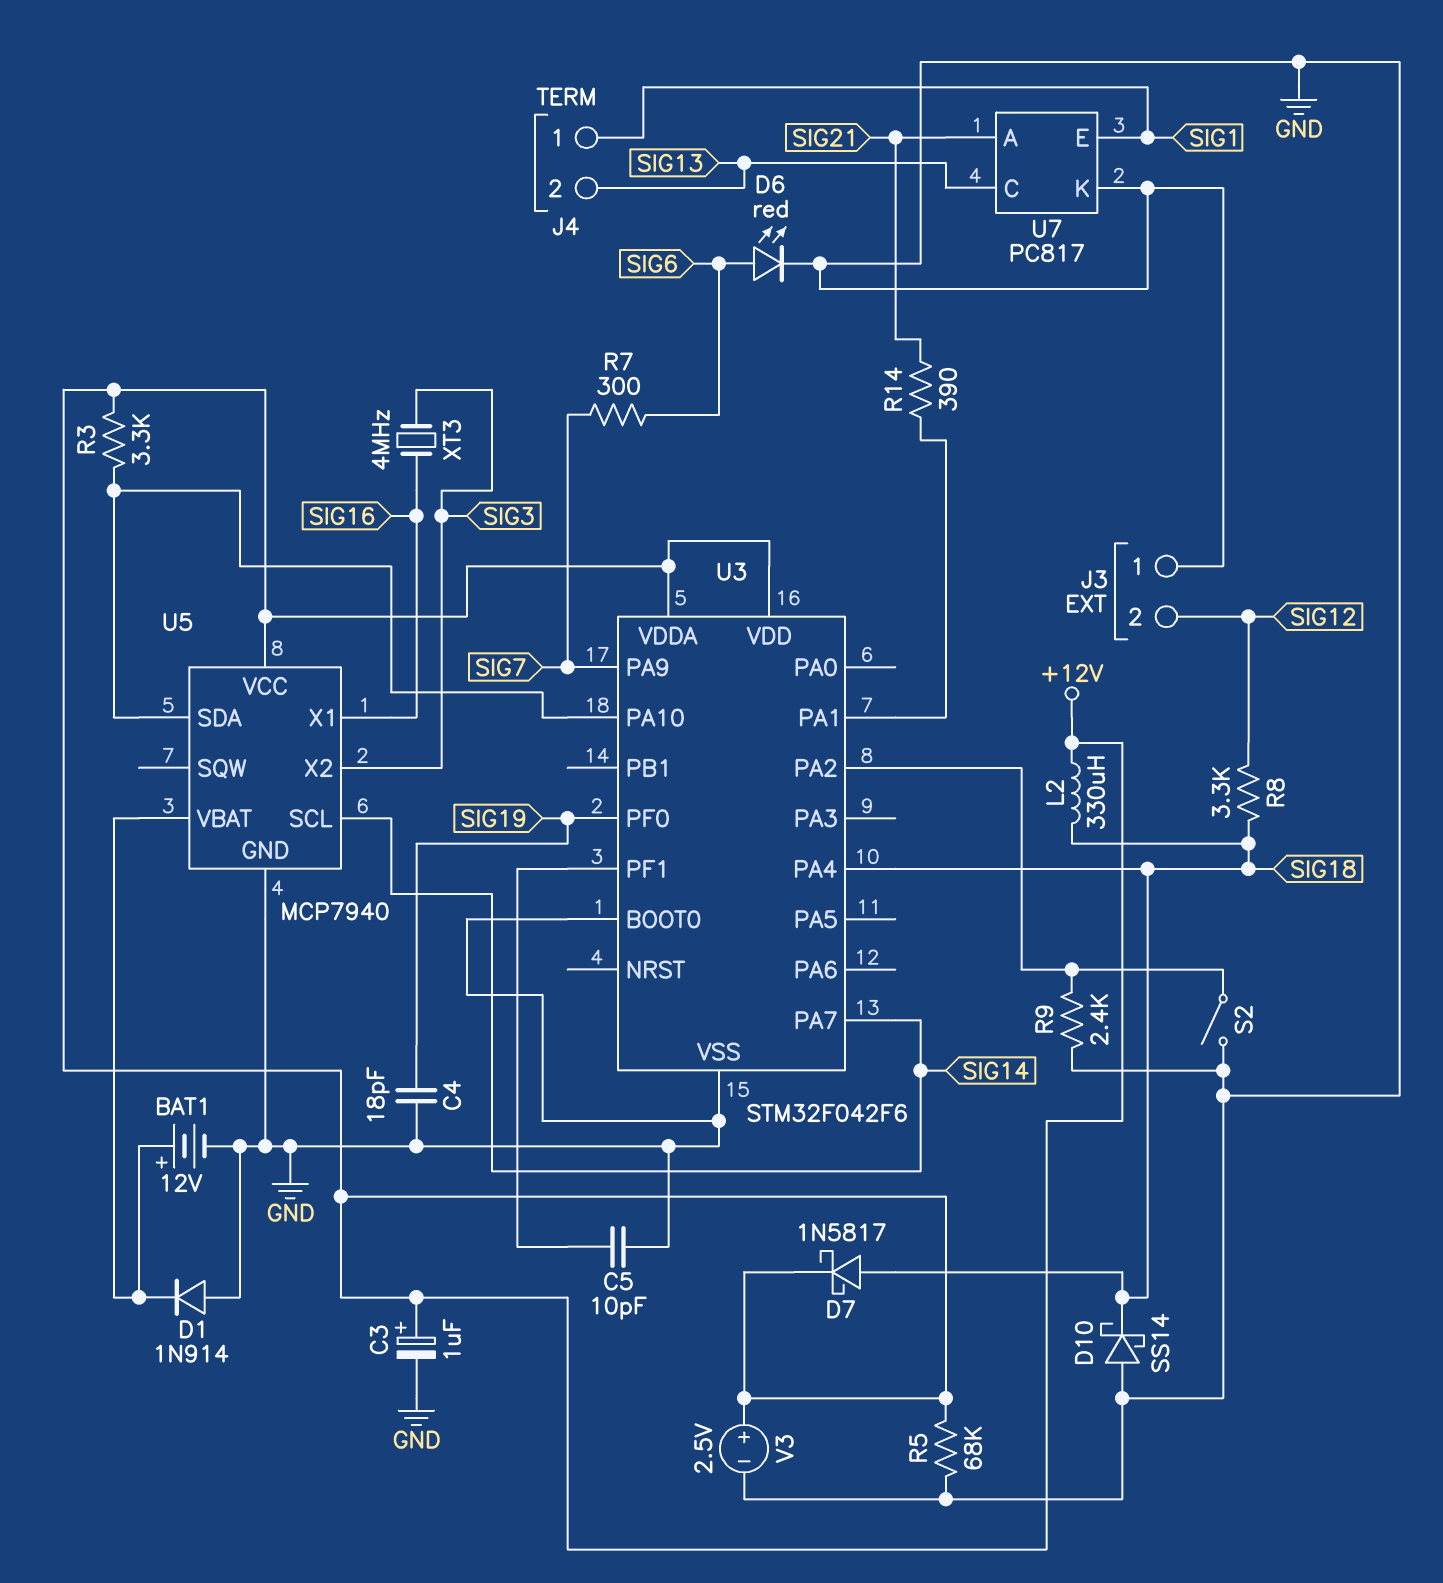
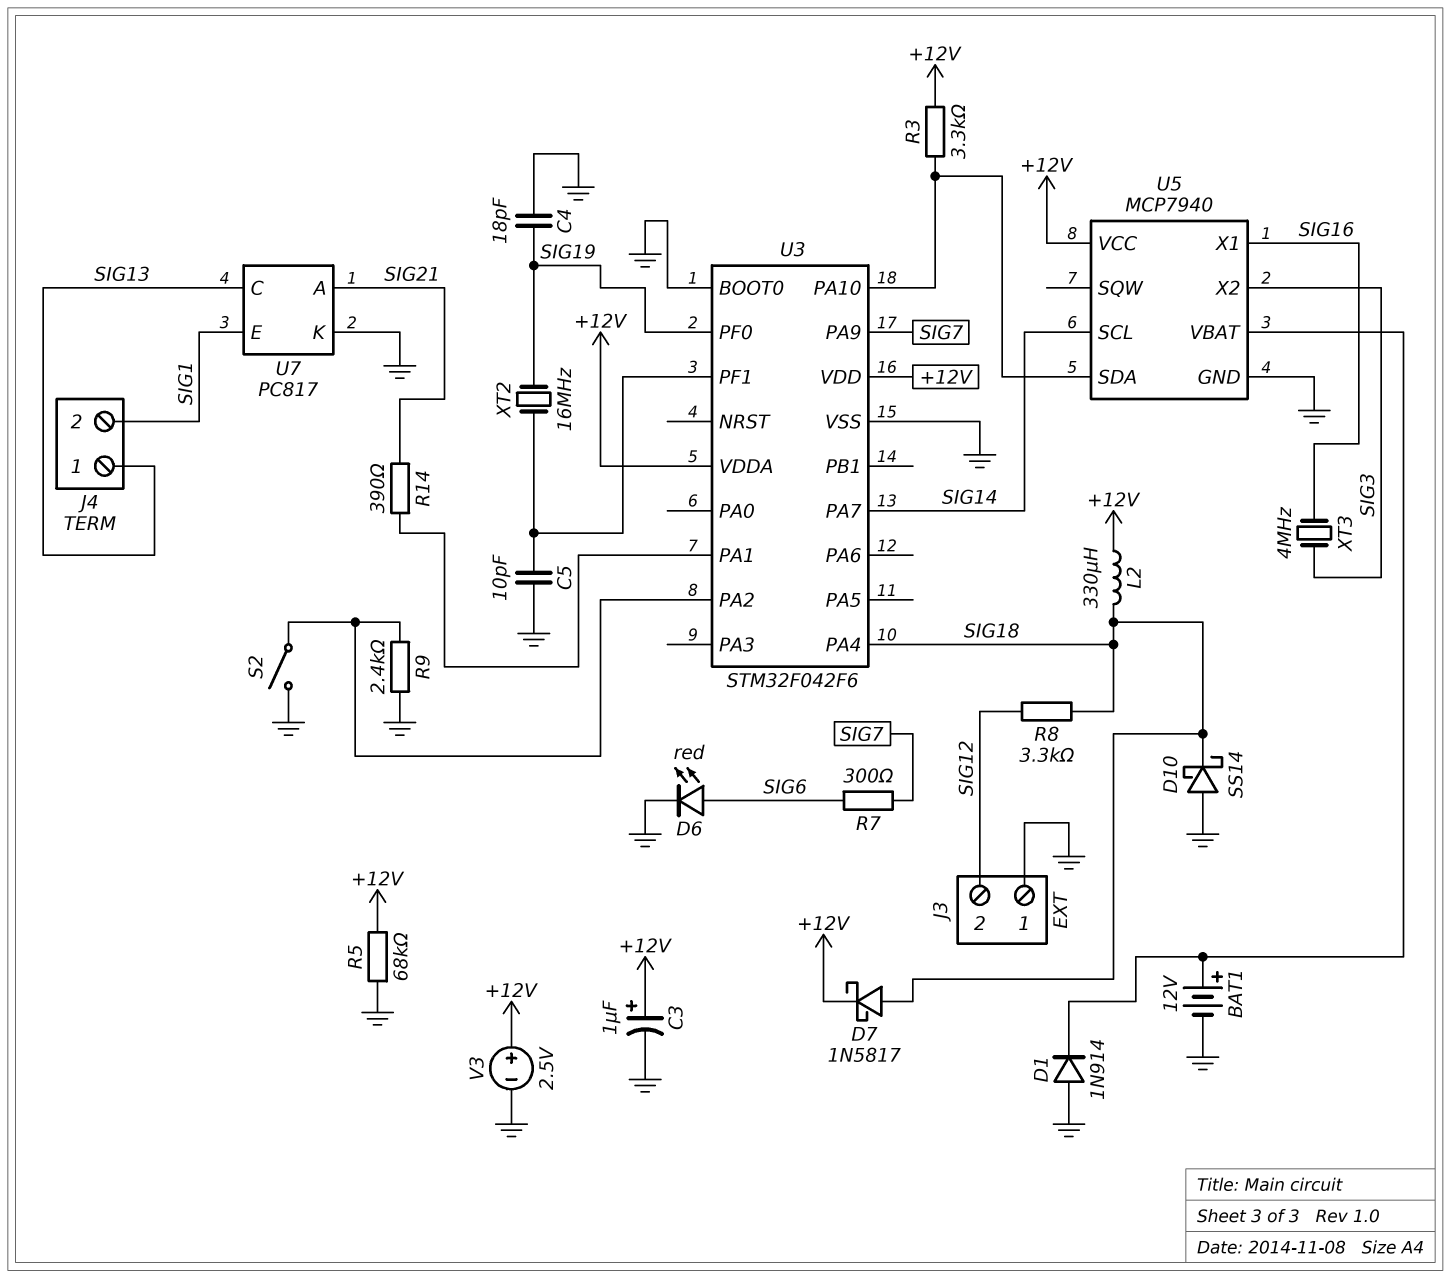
J4 pin 1: SIG1 -> SIG13
J4 pin 2: SIG13 -> SIG1
XT2: none -> 16MHz (SIG19, U3/PF1)

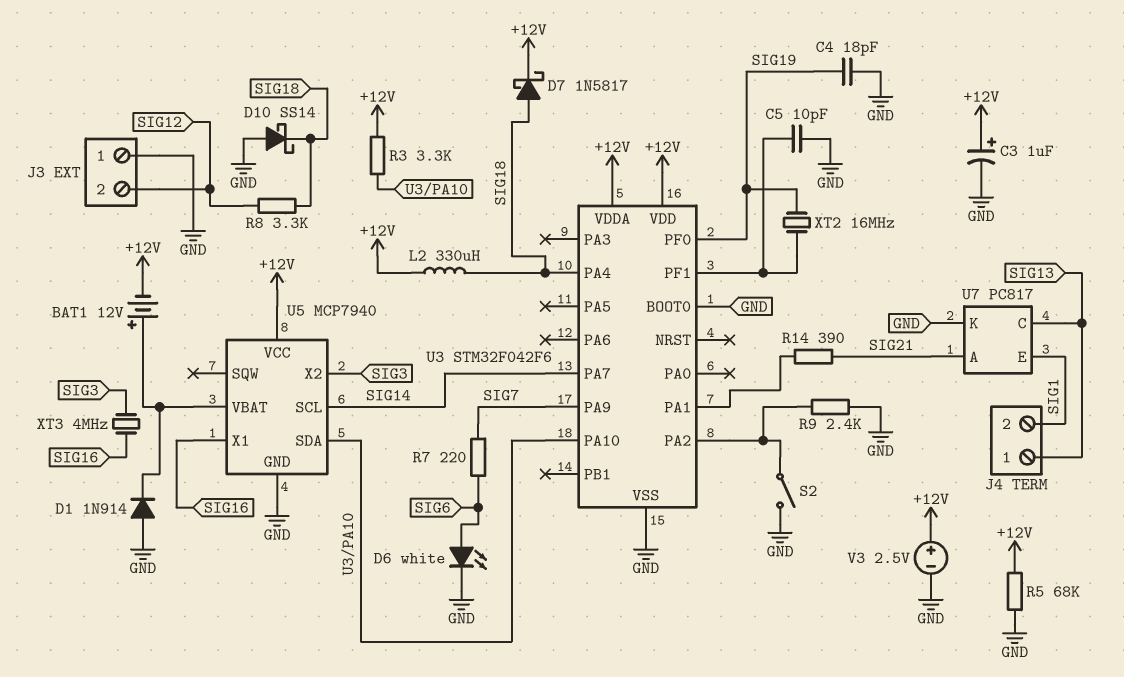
BAT1: 12V (plus U5/VBAT, minus GND) -> 12V (plus U5/VBAT, minus +12V)
D6: LED red (A SIG6, K GND) -> LED white (A SIG6, K GND)
R7: 300 (SIG6, SIG7) -> 220 (SIG6, SIG7)

